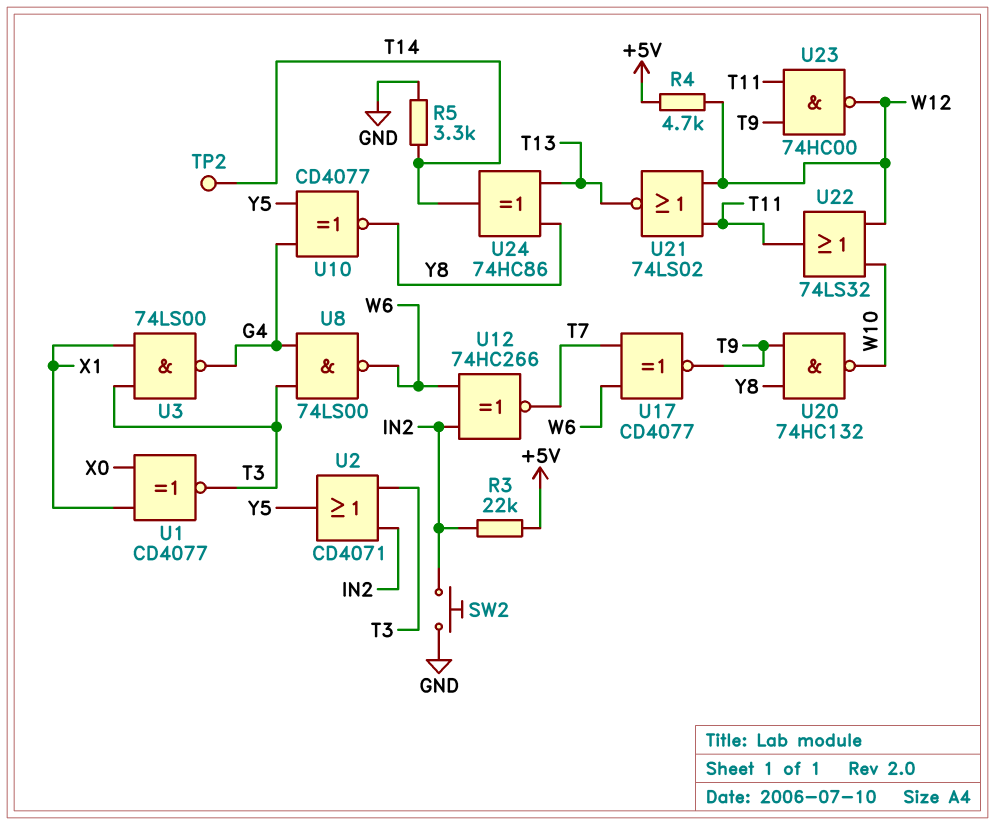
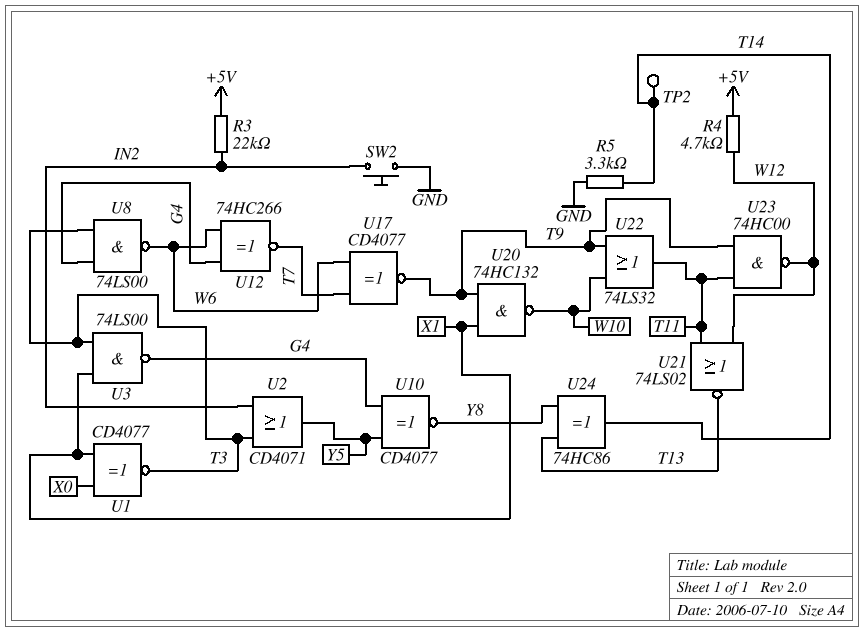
U12: XNOR 74HC266 (in IN2, in W6, out T7) -> XNOR 74HC266 (in G4, in W6, out T7)
U20: NAND 74HC132 (in T9, in Y8, out W10) -> NAND 74HC132 (in T9, in X1, out W10)
U22: OR 74LS32 (in W10, in W12, out T11) -> OR 74LS32 (in T9, in W10, out T11)

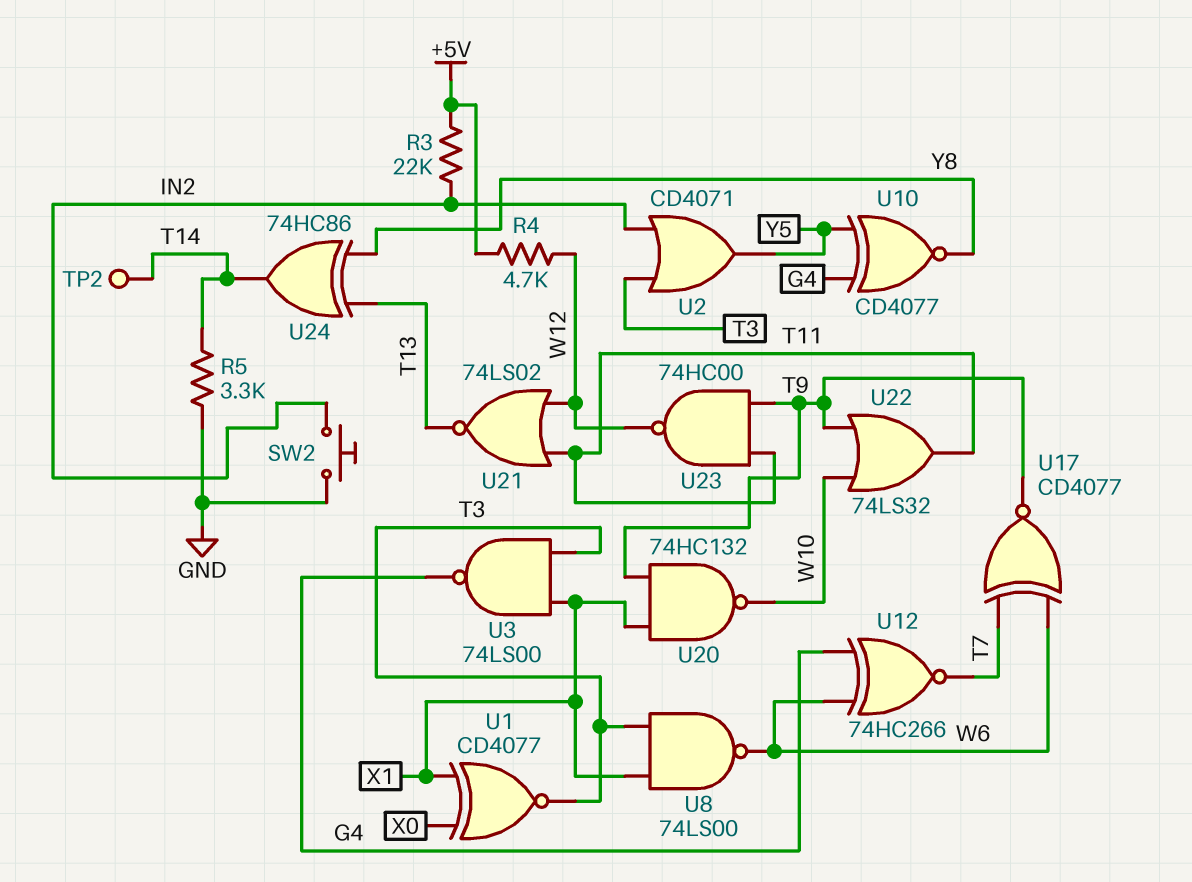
U8: NAND 74LS00 (in G4, in T3, out W6) -> NAND 74LS00 (in T3, in X1, out W6)

